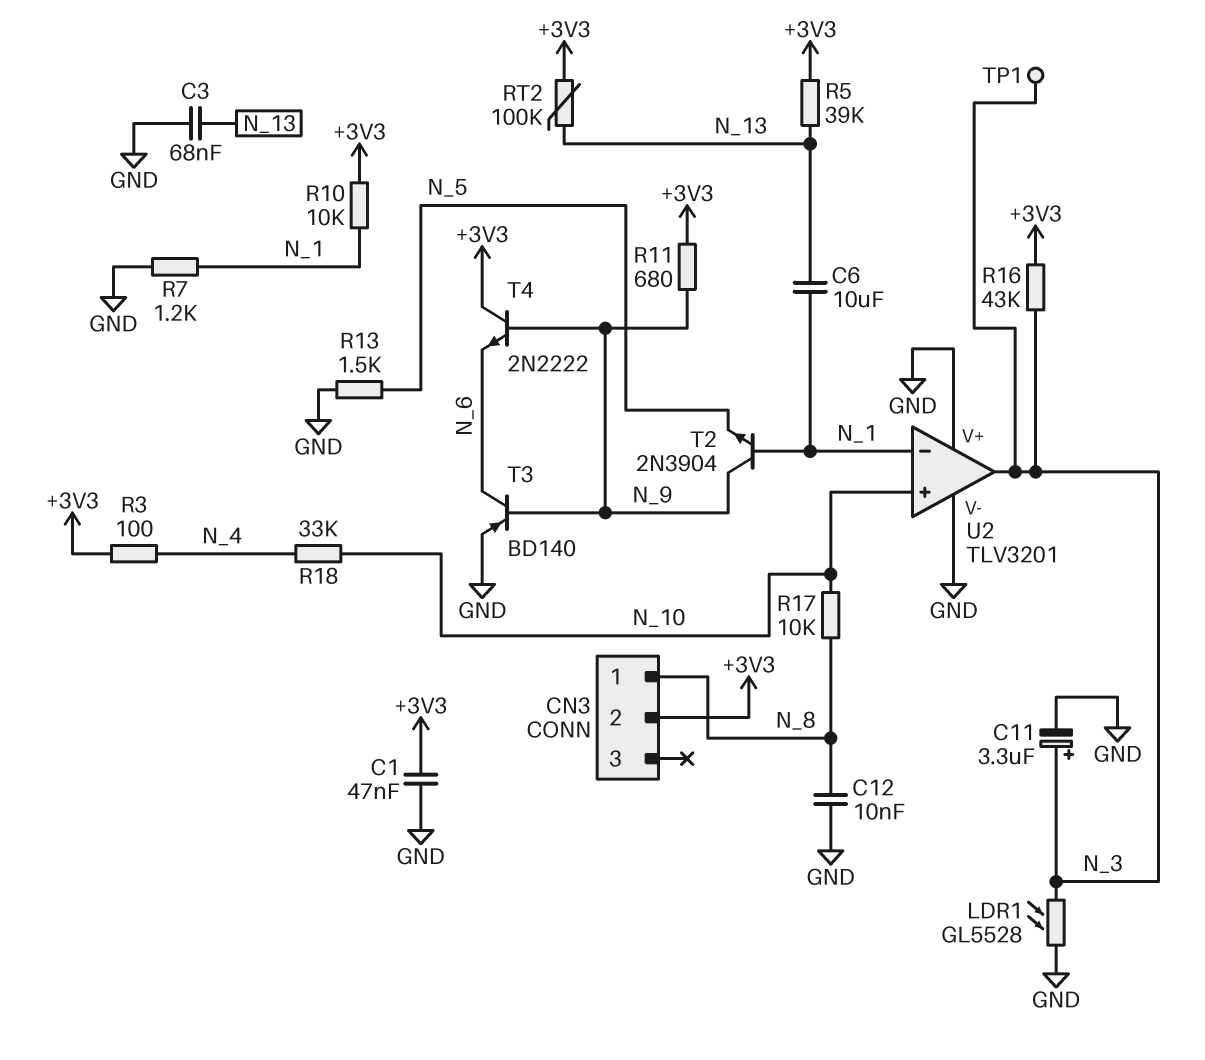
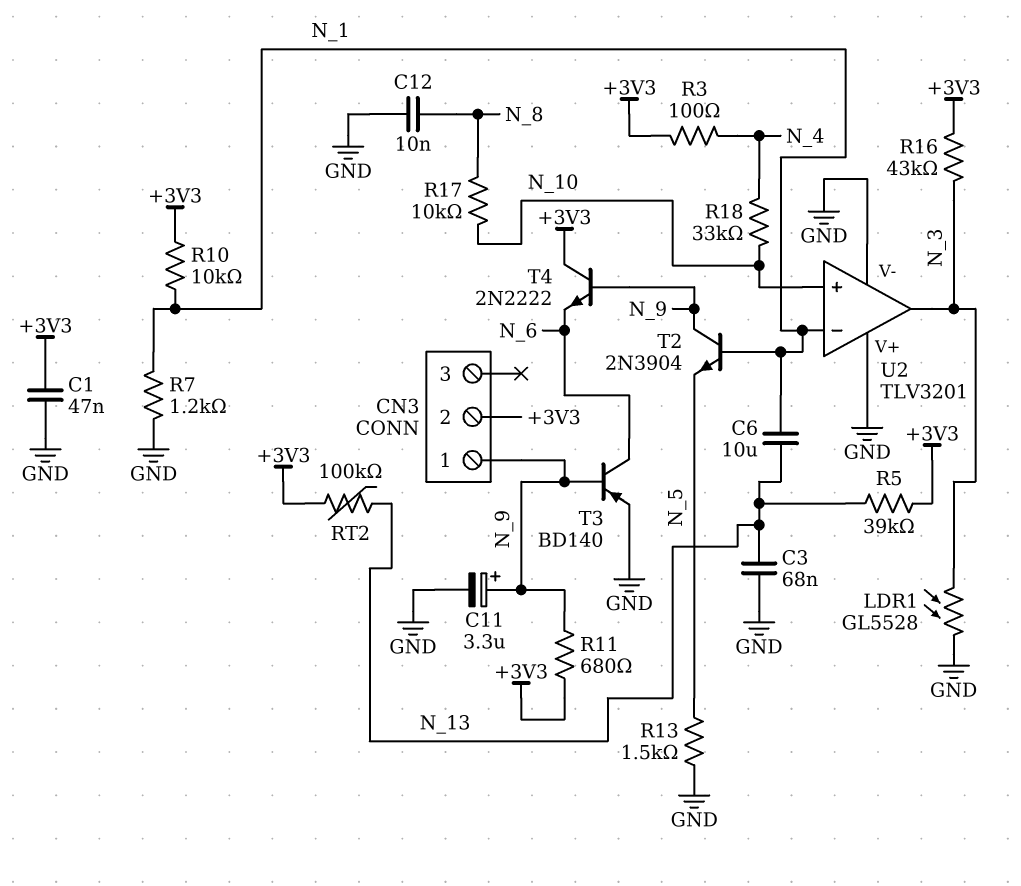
C11: 3.3uF (plus N_3, minus GND) -> 3.3uF (plus N_9, minus GND)
CN3 pin 1: N_8 -> N_9
TP1: test point (N_3) -> none

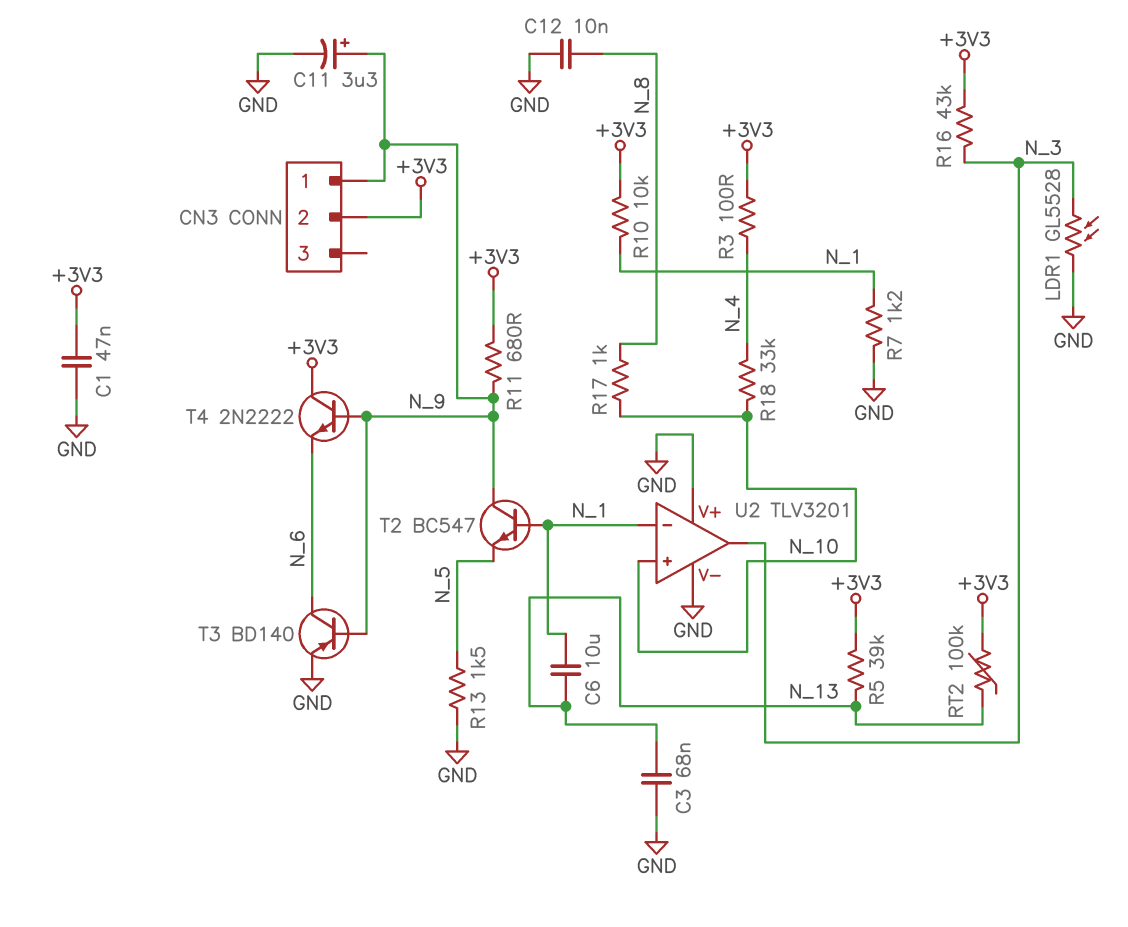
R17: 10k (N_8, N_10) -> 1k (N_8, N_10)
T2: NPN 2N3904 (B N_1, C N_9, E N_5) -> NPN BC547 (B N_1, C N_9, E N_5)

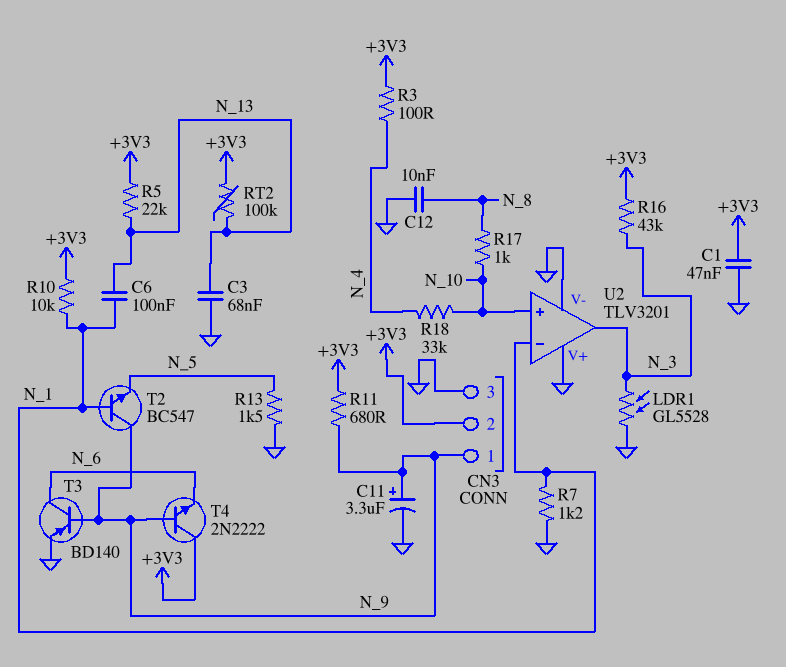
C6: 10uF (N_1, N_13) -> 100nF (N_1, N_13)
CN3 pin 3: none -> GND
R5: 39k (+3V3, N_13) -> 22k (+3V3, N_13)

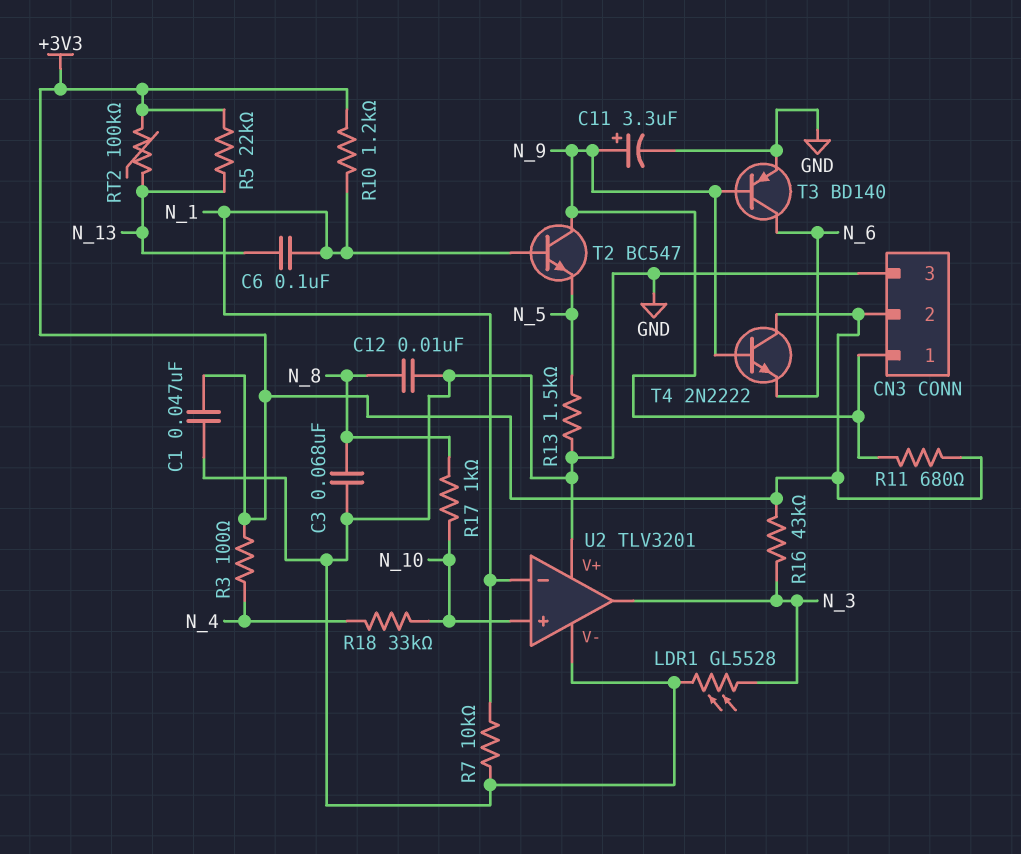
C3: 68nF (GND, N_13) -> 68nF (GND, N_8)
R7: 1.2k (GND, N_1) -> 10k (GND, N_1)
R10: 10k (+3V3, N_1) -> 1.2k (+3V3, N_1)

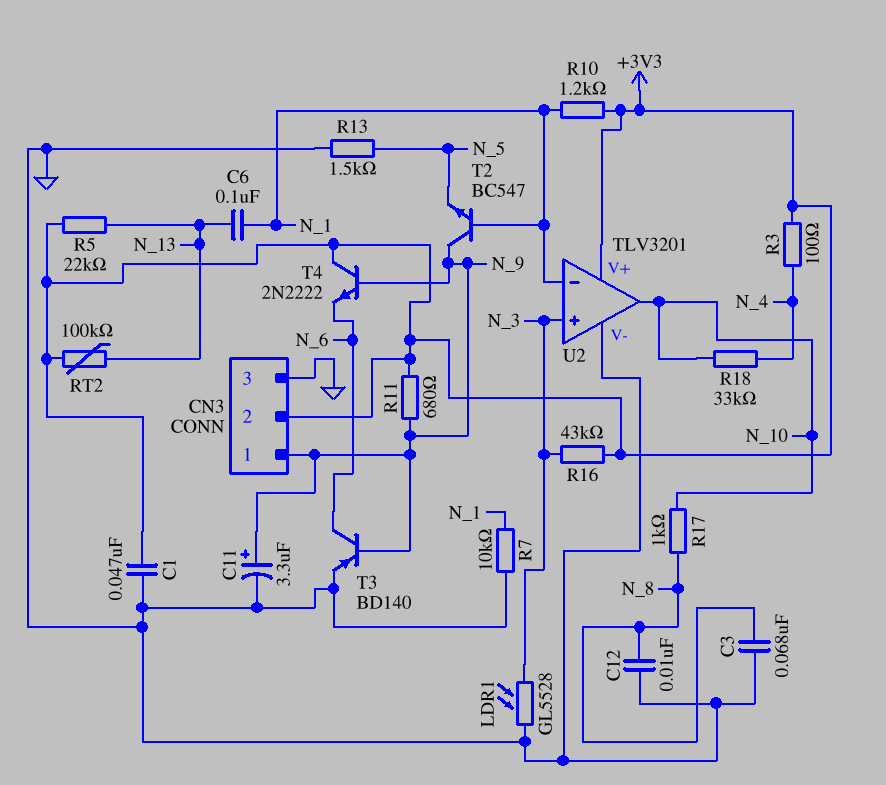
U2 pin V+: GND -> +3V3
U2 pin in+: N_10 -> N_3
U2 pin out: N_3 -> N_10

